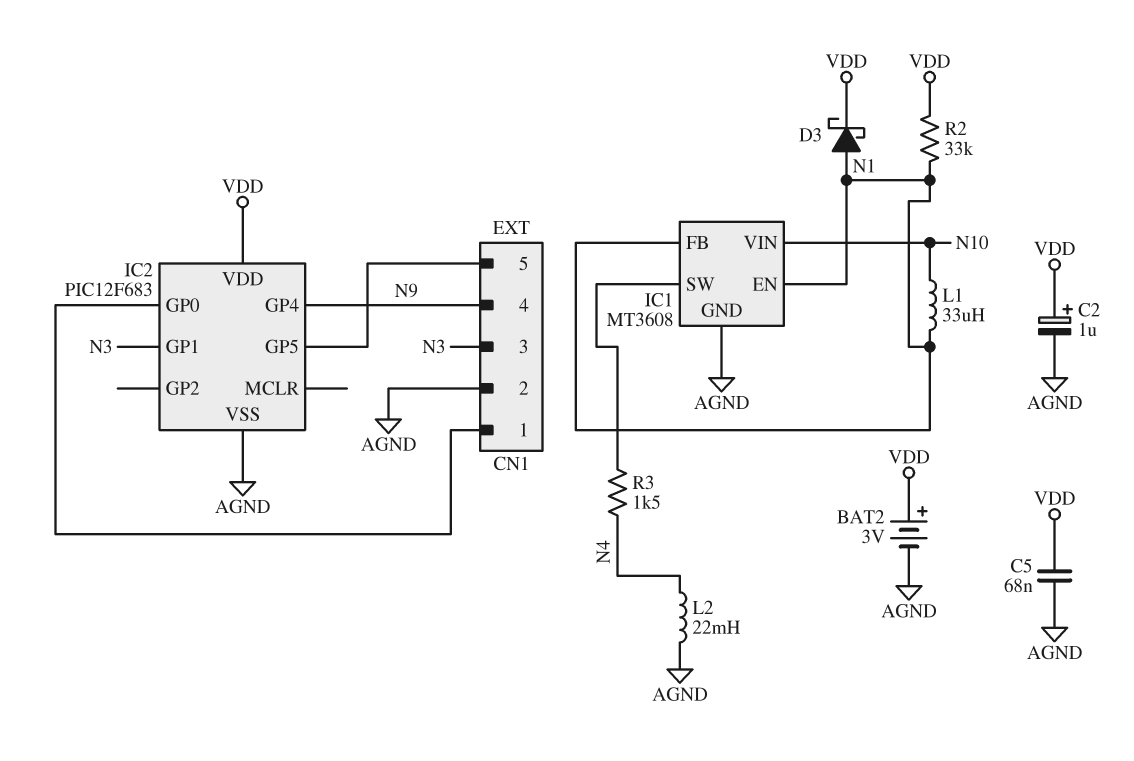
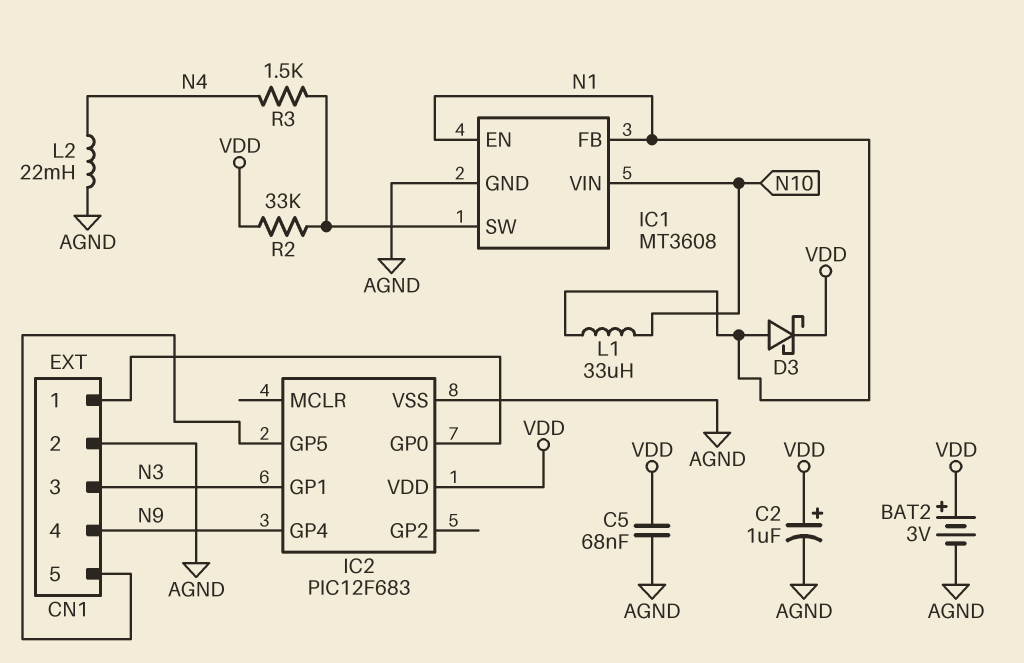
R2: 33k (N1, VDD) -> 33k (IC1/SW, VDD)

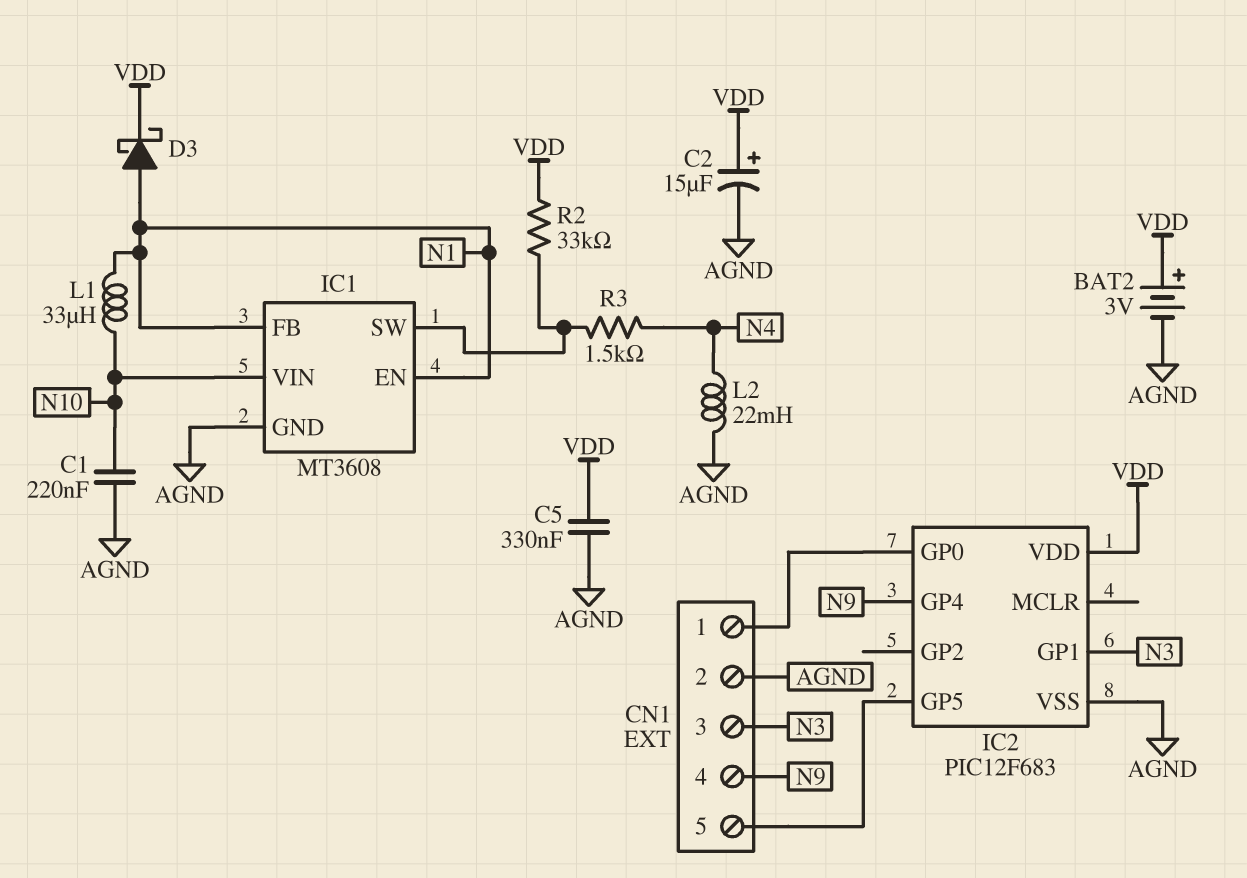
C1: none -> 220nF (AGND, N10)
C2: 1uF (plus VDD, minus AGND) -> 15uF (plus VDD, minus AGND)
C5: 68nF (AGND, VDD) -> 330nF (AGND, VDD)

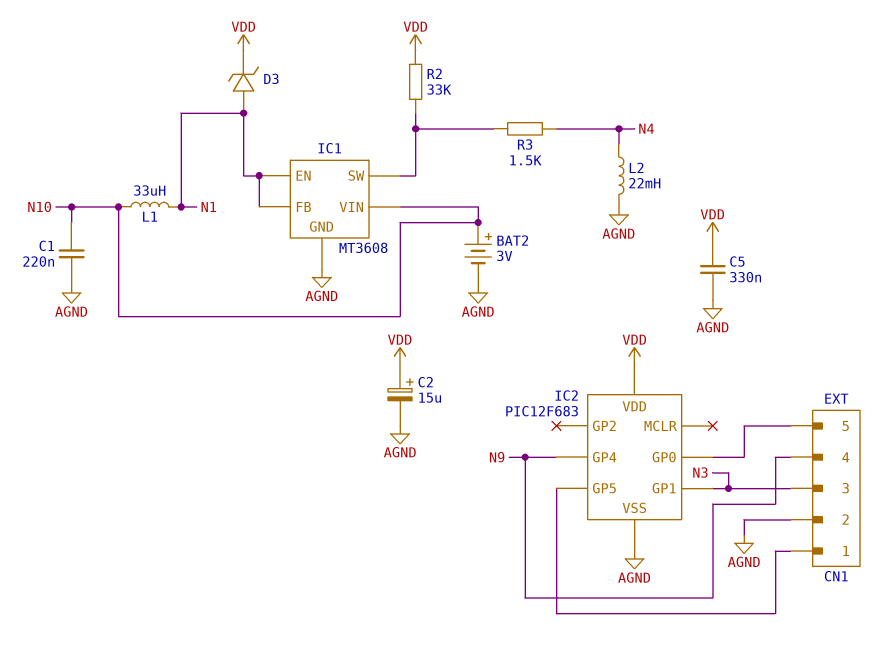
BAT2: 3V (plus VDD, minus AGND) -> 3V (plus N10, minus AGND)
D3: schottky (A N1, K VDD) -> zener (A N1, K VDD)
IC2 pin GP0: CN1/1 -> CN1/5
IC2 pin GP5: CN1/5 -> CN1/1

